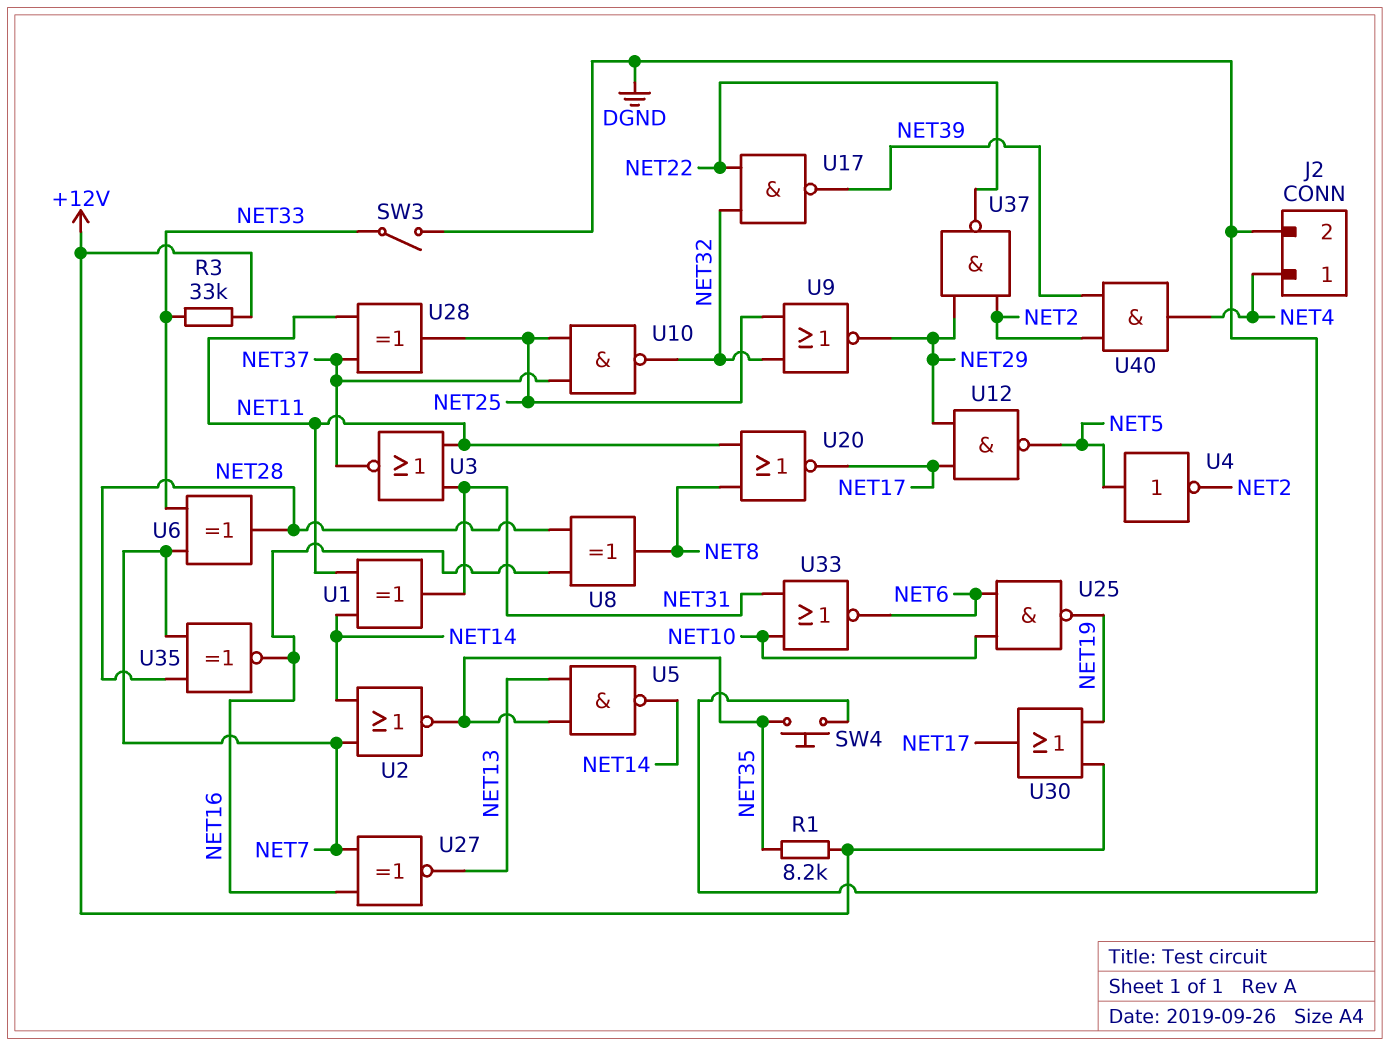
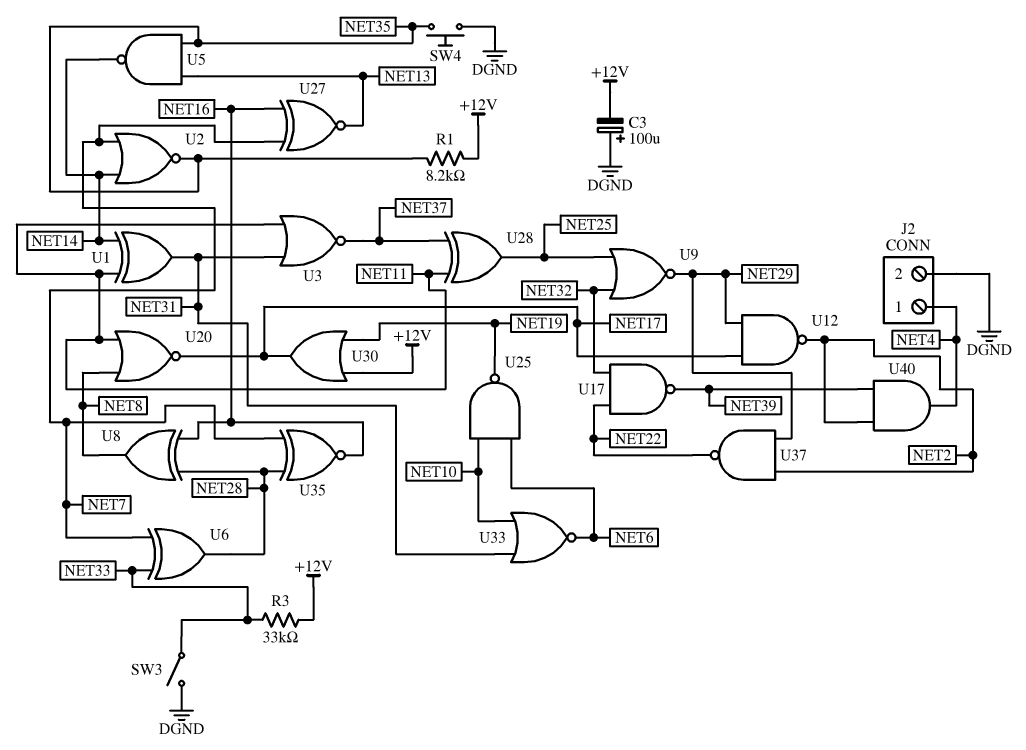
C3: none -> 100uF (plus DGND, minus +12V)
U4: NOT (in NET5, out NET2) -> none
U10: NAND (in NET25, in NET37, out NET32) -> none
U12: NAND (in NET17, in NET29, out NET5) -> NAND (in NET17, in NET29, out NET2)

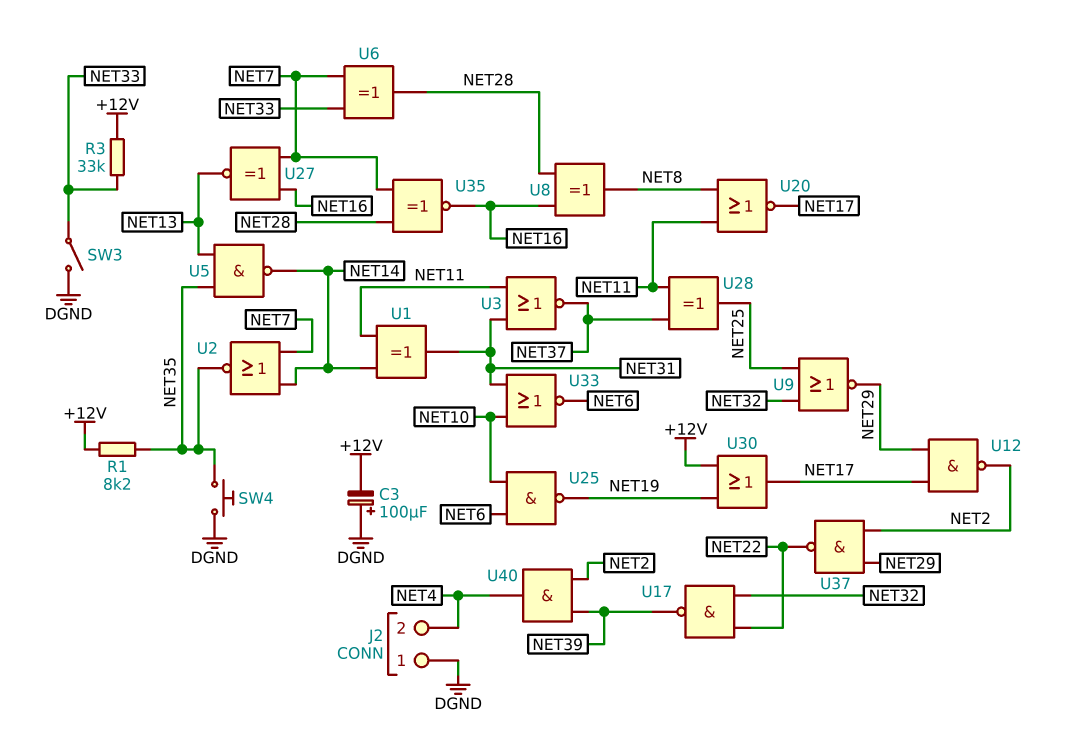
J2 pin 1: NET4 -> DGND
J2 pin 2: DGND -> NET4

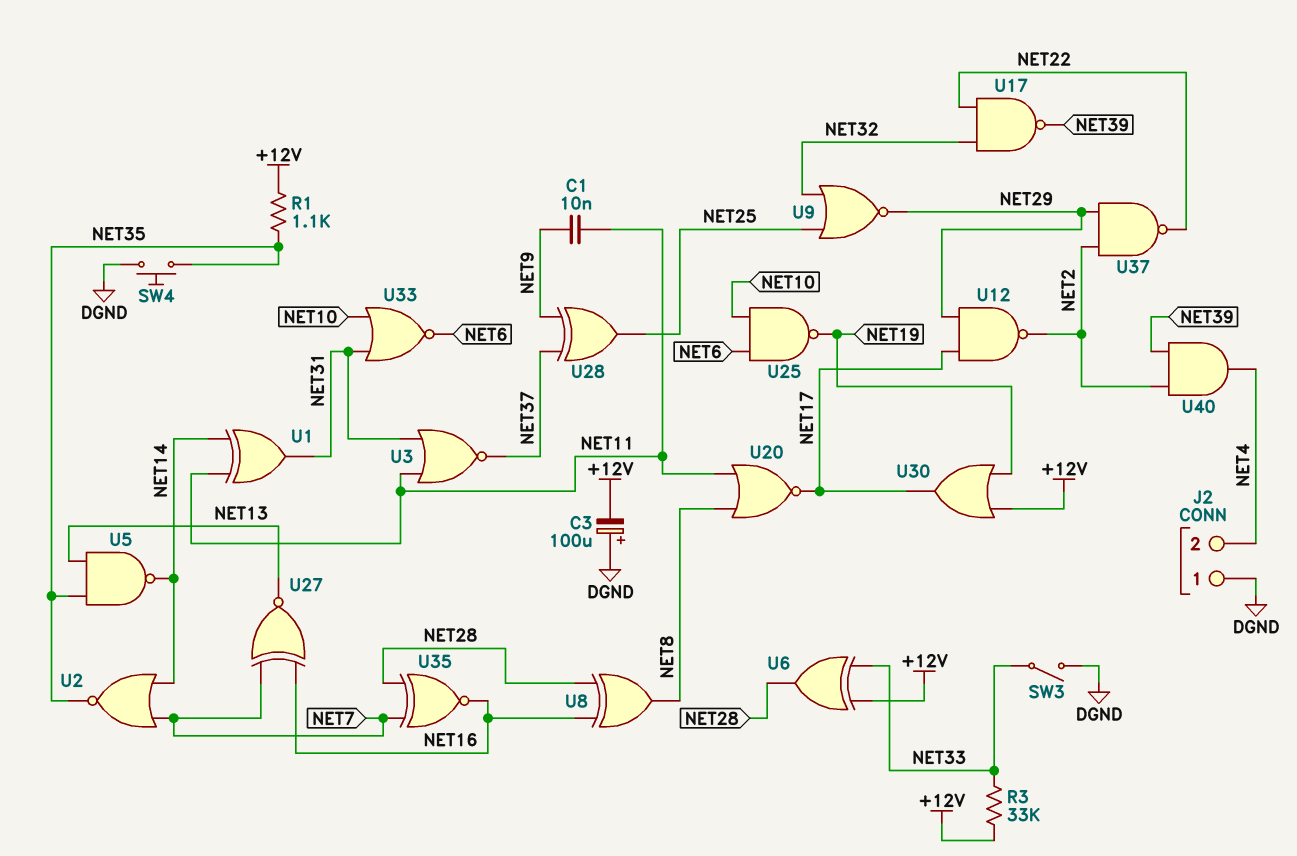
C1: none -> 10nF (NET9, NET11)
R1: 8.2k (+12V, NET35) -> 1.1k (+12V, NET35)
U6: XOR (in NET7, in NET33, out NET28) -> XOR (in +12V, in NET33, out NET28)
U28: XOR (in NET11, in NET37, out NET25) -> XOR (in NET9, in NET37, out NET25)

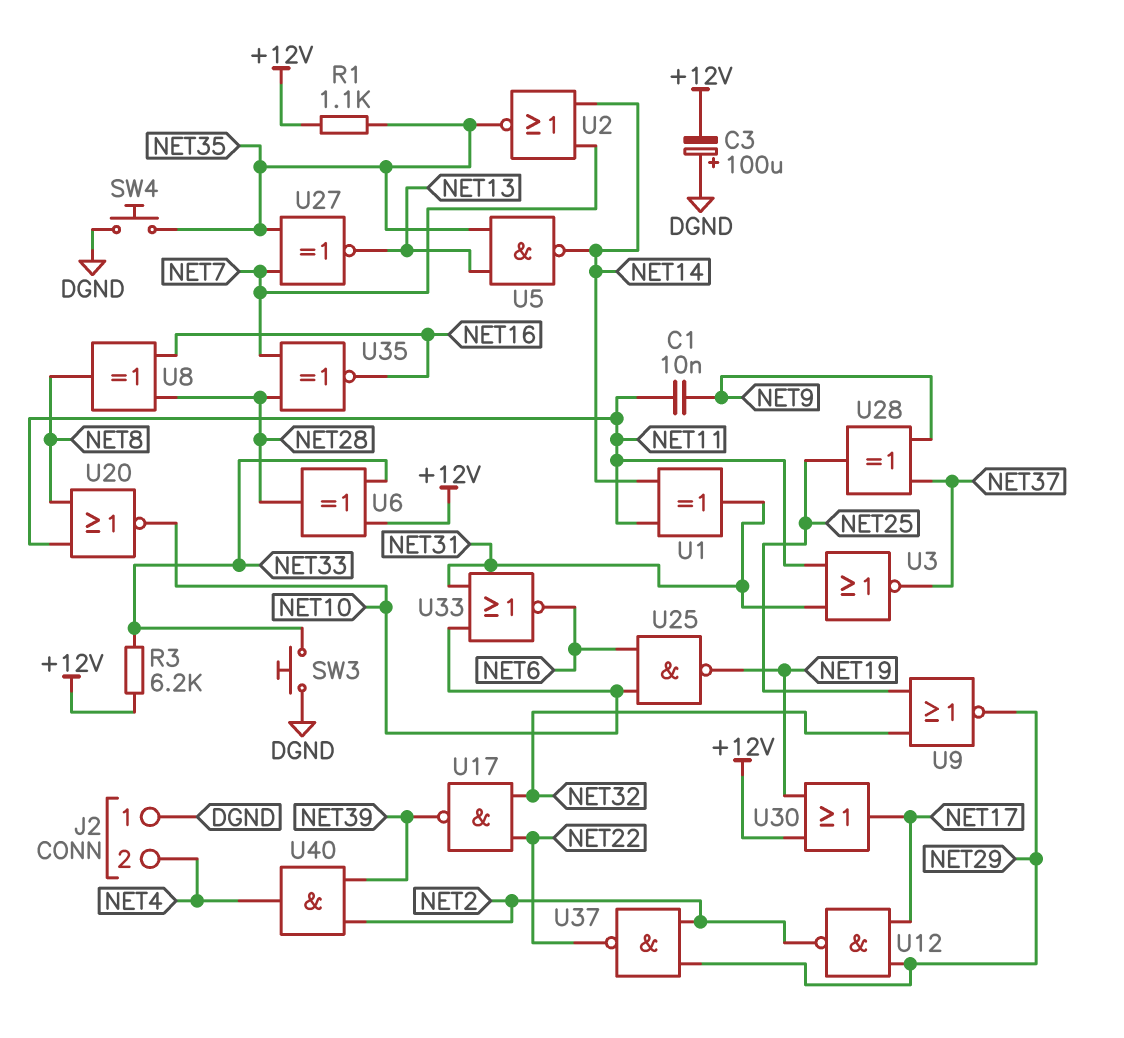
R3: 33k (+12V, NET33) -> 6.2k (+12V, NET33)
SW3: switch (DGND, NET33) -> button (DGND, NET33)
U20: NOR (in NET8, in NET11, out NET17) -> NOR (in NET8, in NET11, out NET10)
U27: XNOR (in NET7, in NET16, out NET13) -> XNOR (in NET7, in NET35, out NET13)

